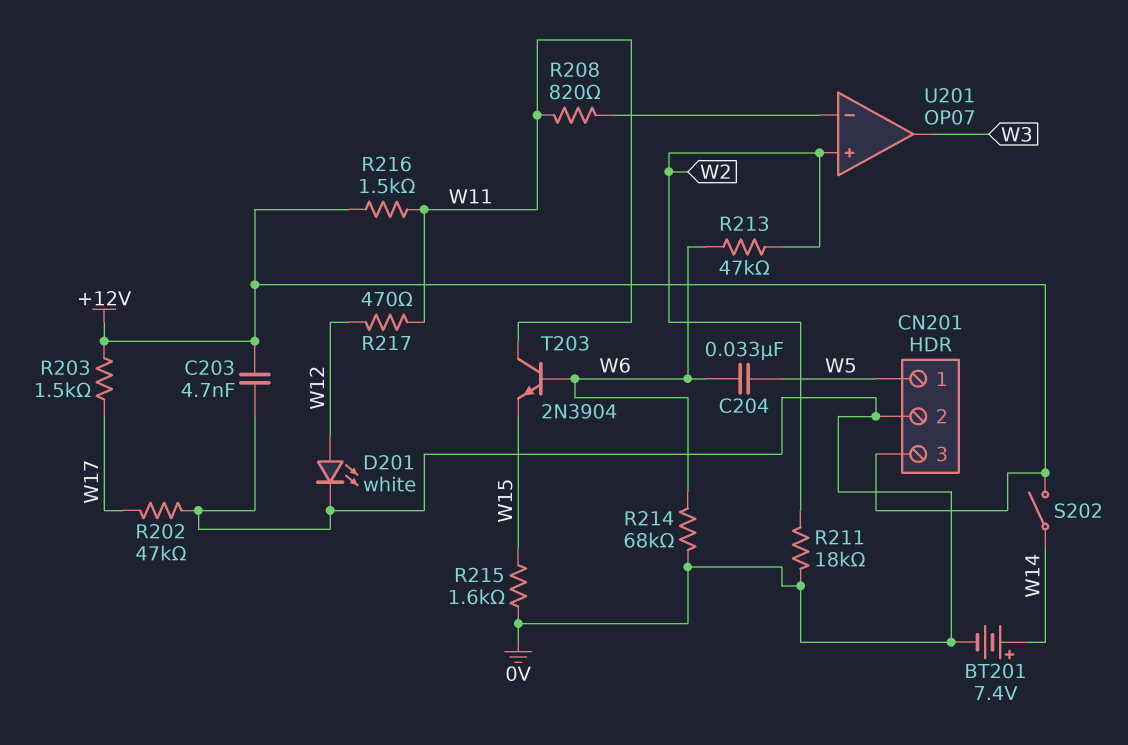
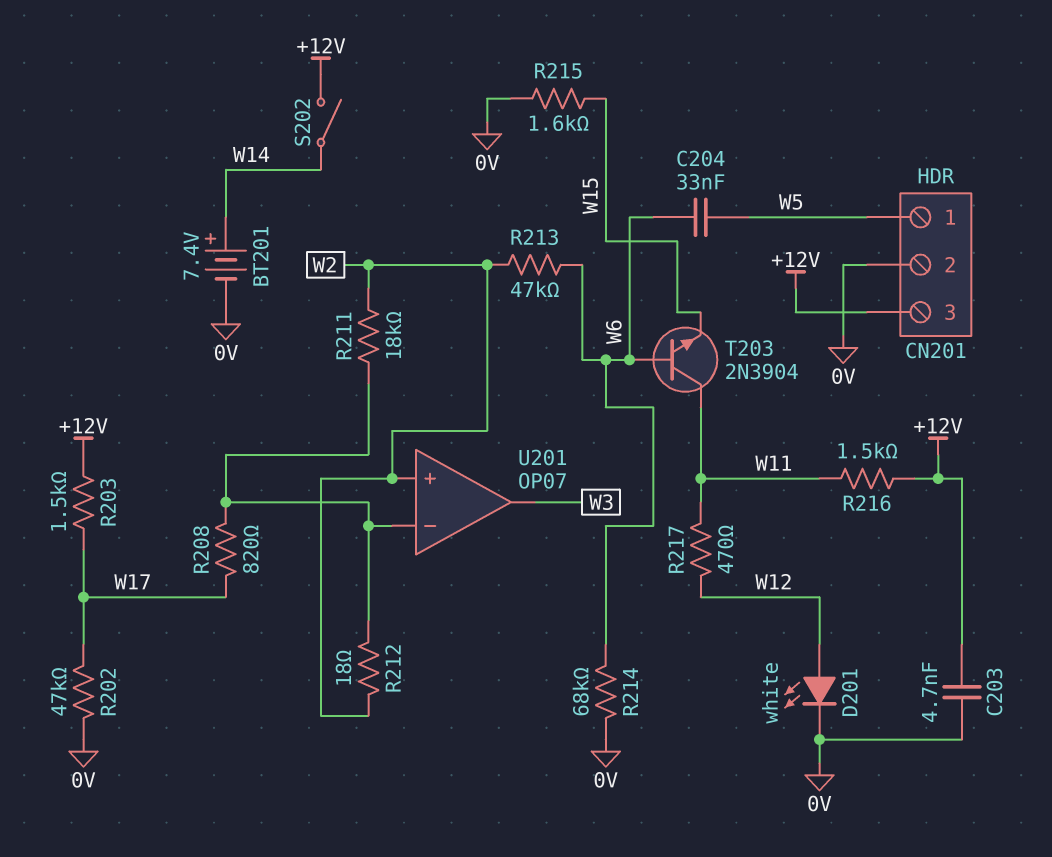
R208: 820 (U201/in-, W11) -> 820 (U201/in-, W17)
R211: 18k (0V, W2) -> 18k (U201/in-, W2)
R212: none -> 18 (U201/in-, W2)

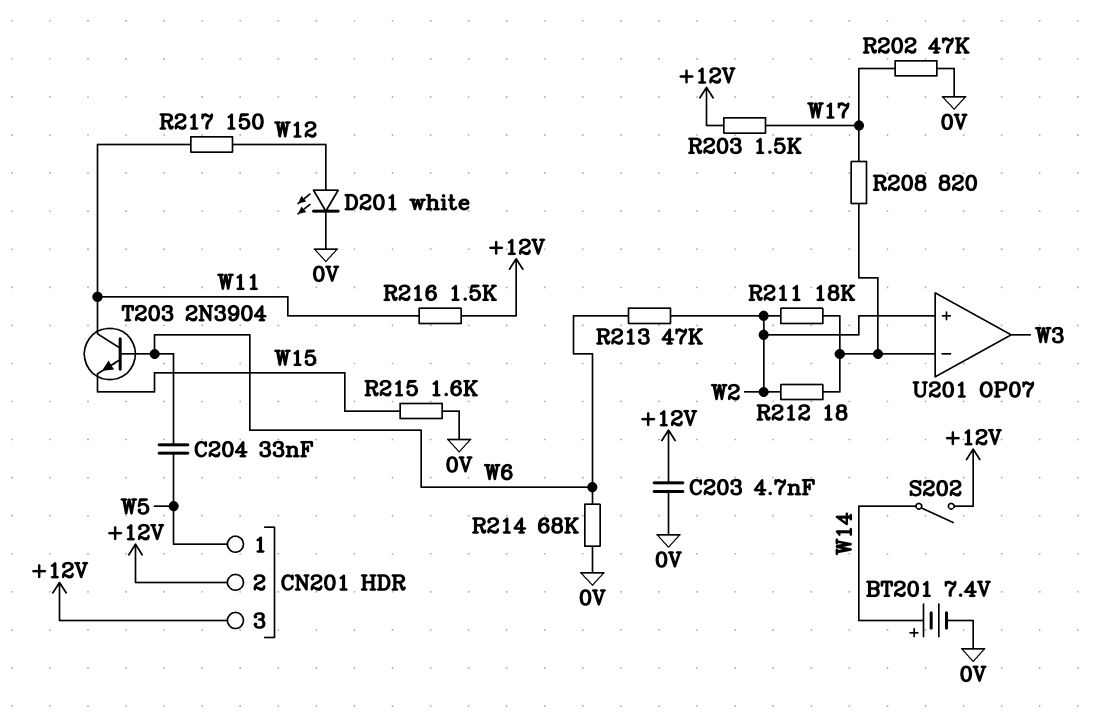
CN201 pin 2: 0V -> +12V
R217: 470 (W11, W12) -> 150 (W11, W12)

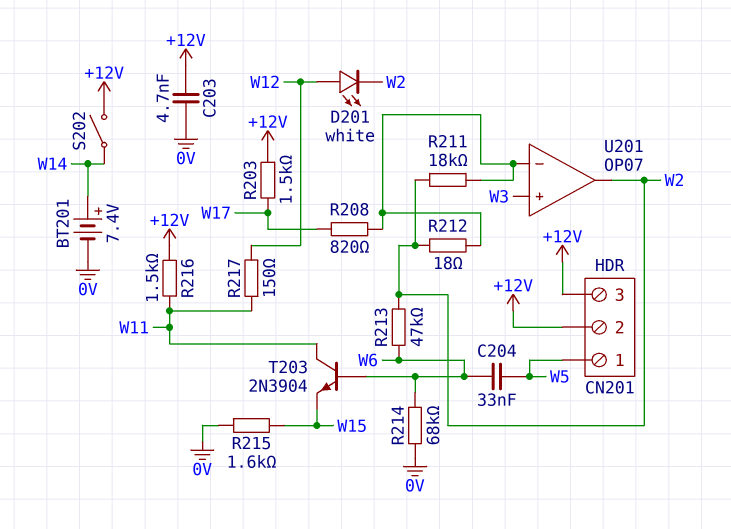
D201: LED white (A W12, K 0V) -> LED white (A W12, K W2)
R202: 47k (0V, W17) -> none
U201 pin in+: W2 -> W3
U201 pin out: W3 -> W2

